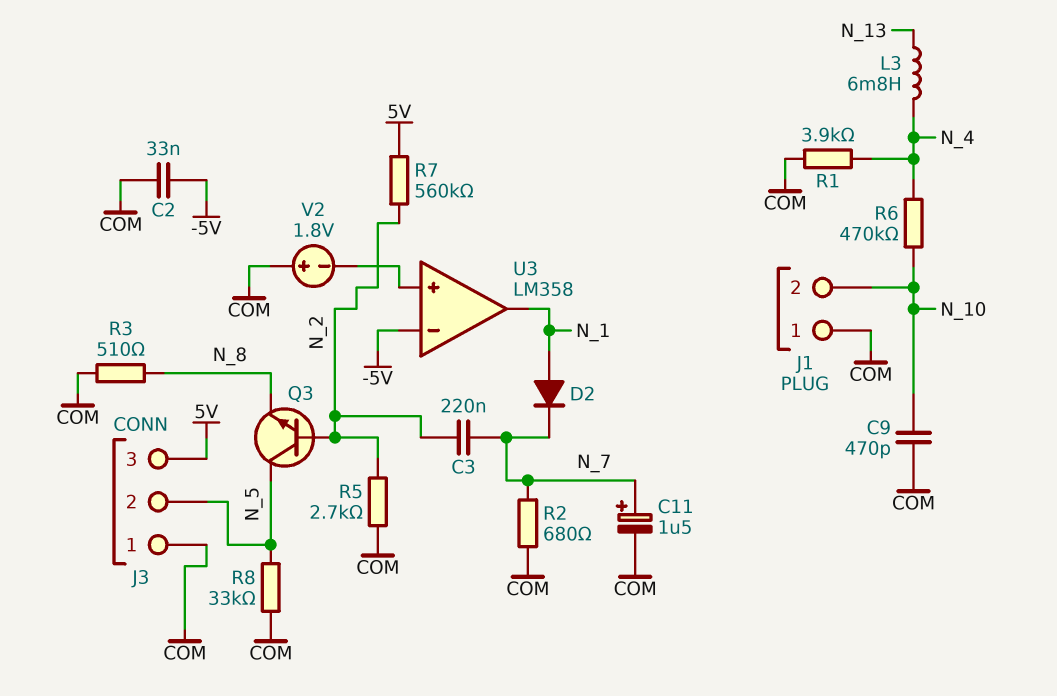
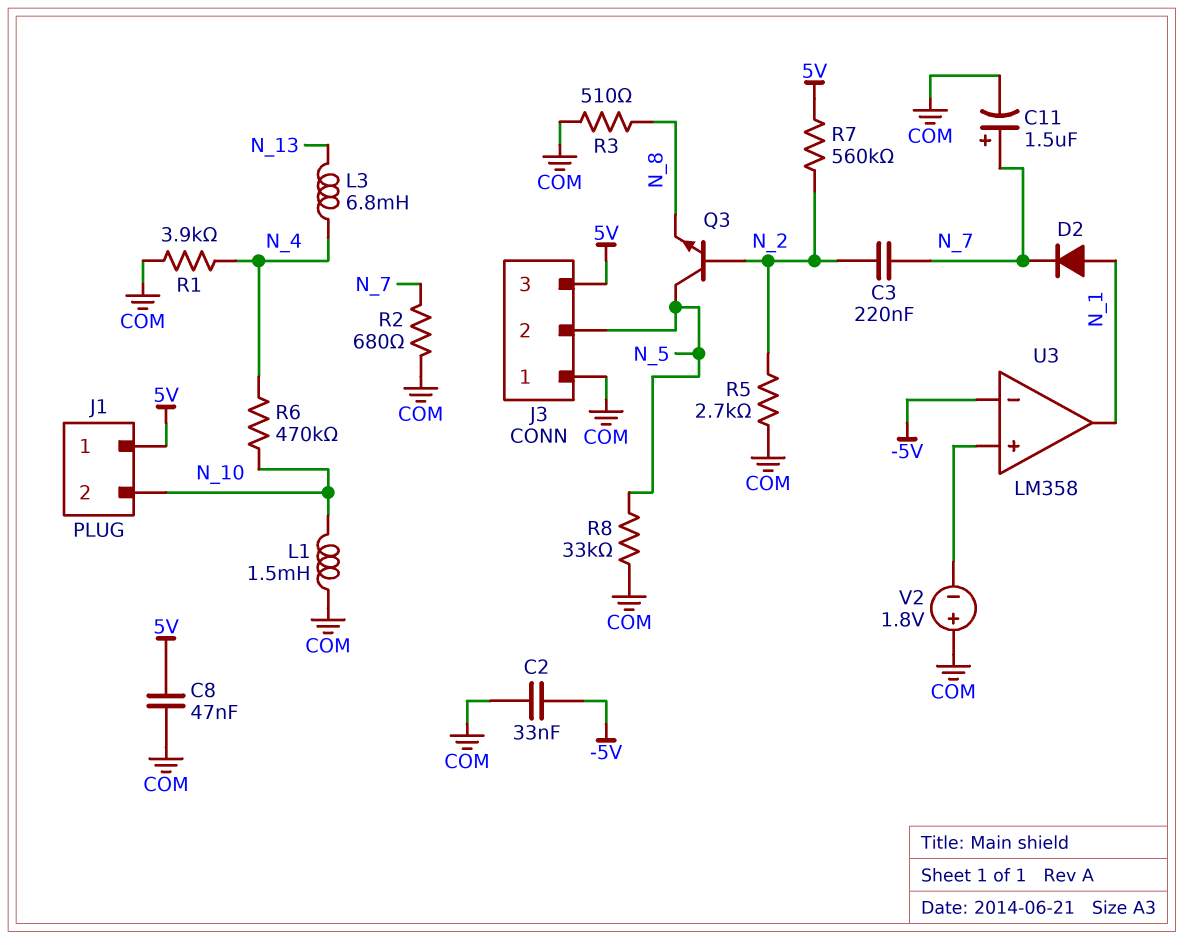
C8: none -> 47nF (5V, COM)
C9: 470pF (COM, N_10) -> none
J1 pin 1: COM -> 5V
L1: none -> 1.5mH (COM, N_10)

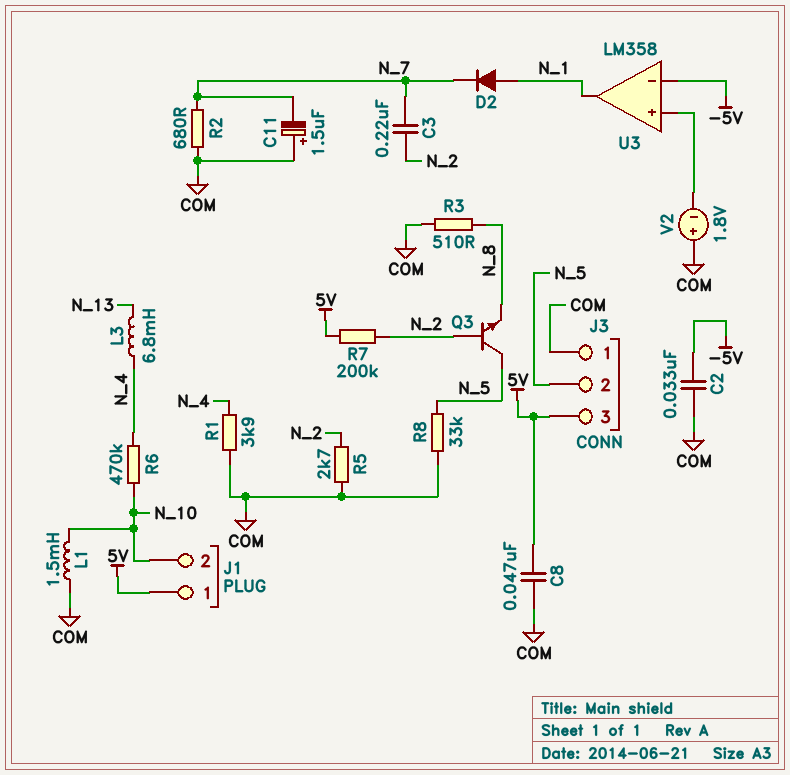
C11: 1.5uF (plus N_7, minus COM) -> 1.5uF (plus COM, minus N_7)
R7: 560k (5V, N_2) -> 200k (5V, N_2)

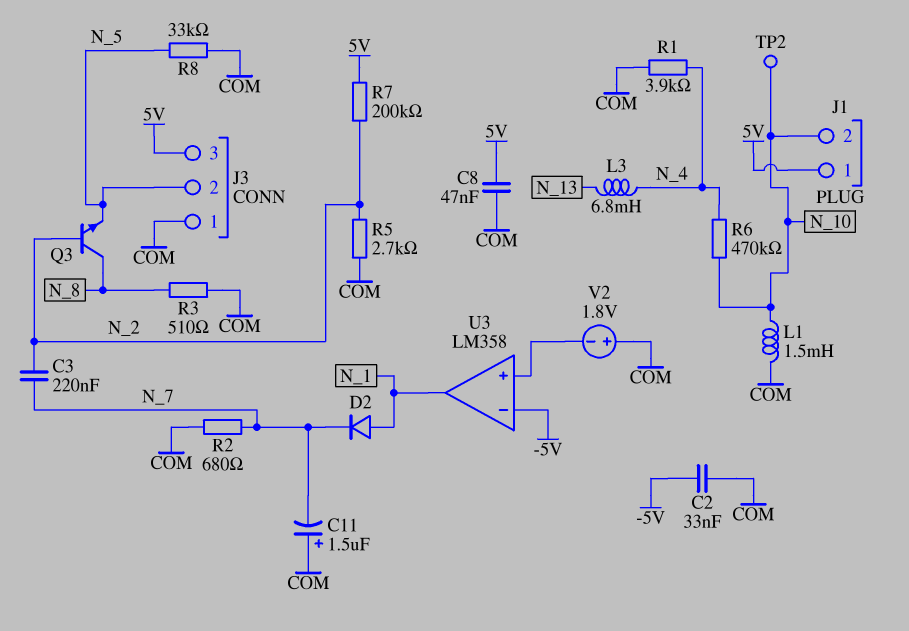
Q3: NPN (B N_2, C N_5, E N_8) -> NPN (B N_2, C N_8, E N_5)
TP2: none -> test point (N_10)

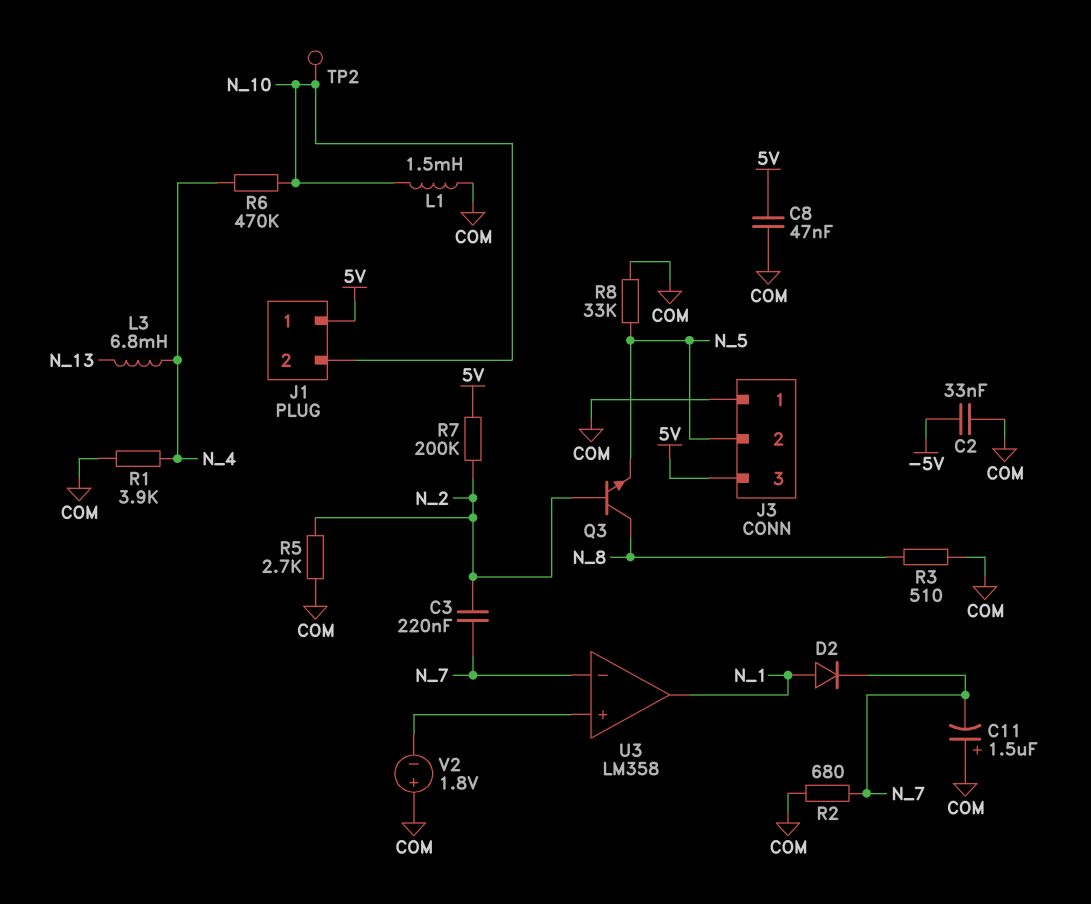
U3 pin in-: -5V -> N_7

